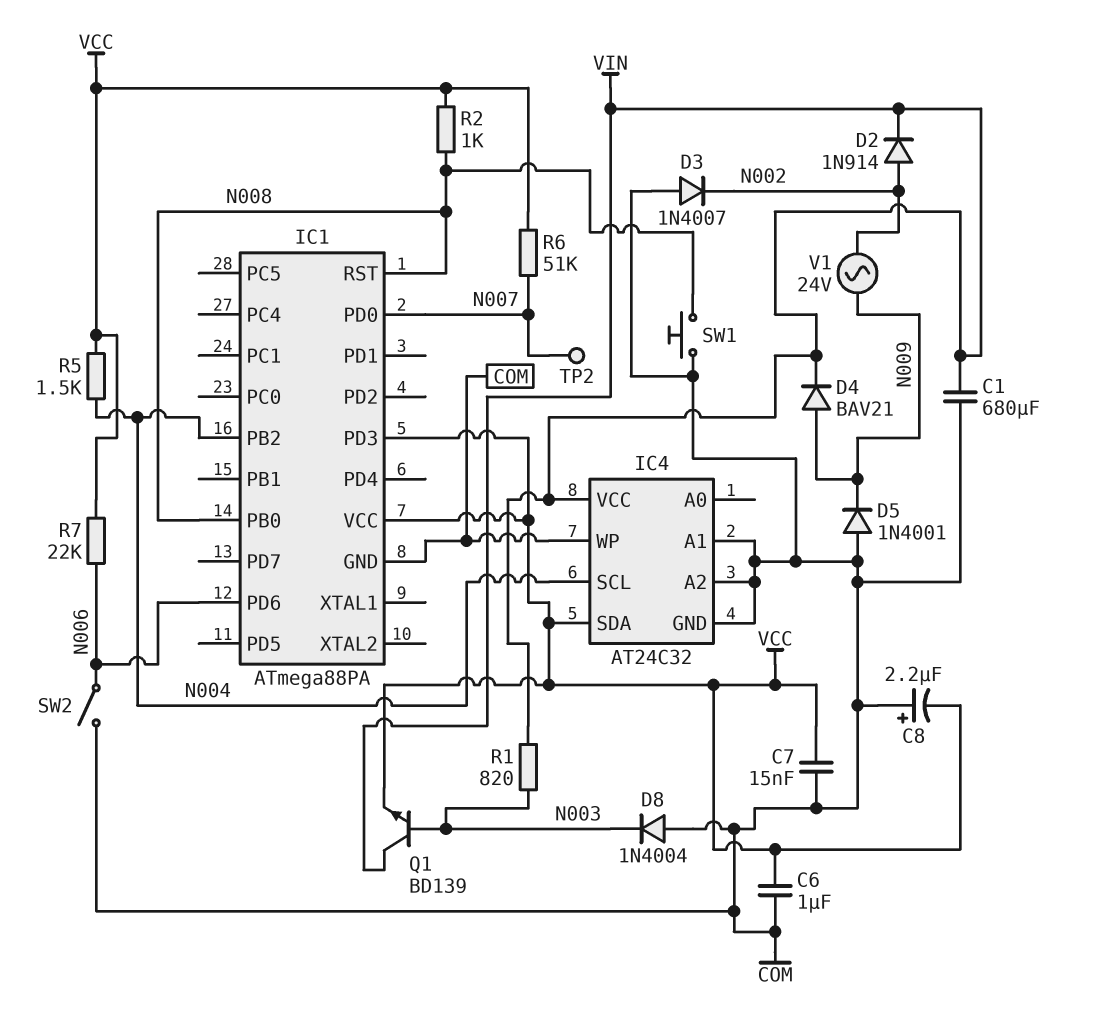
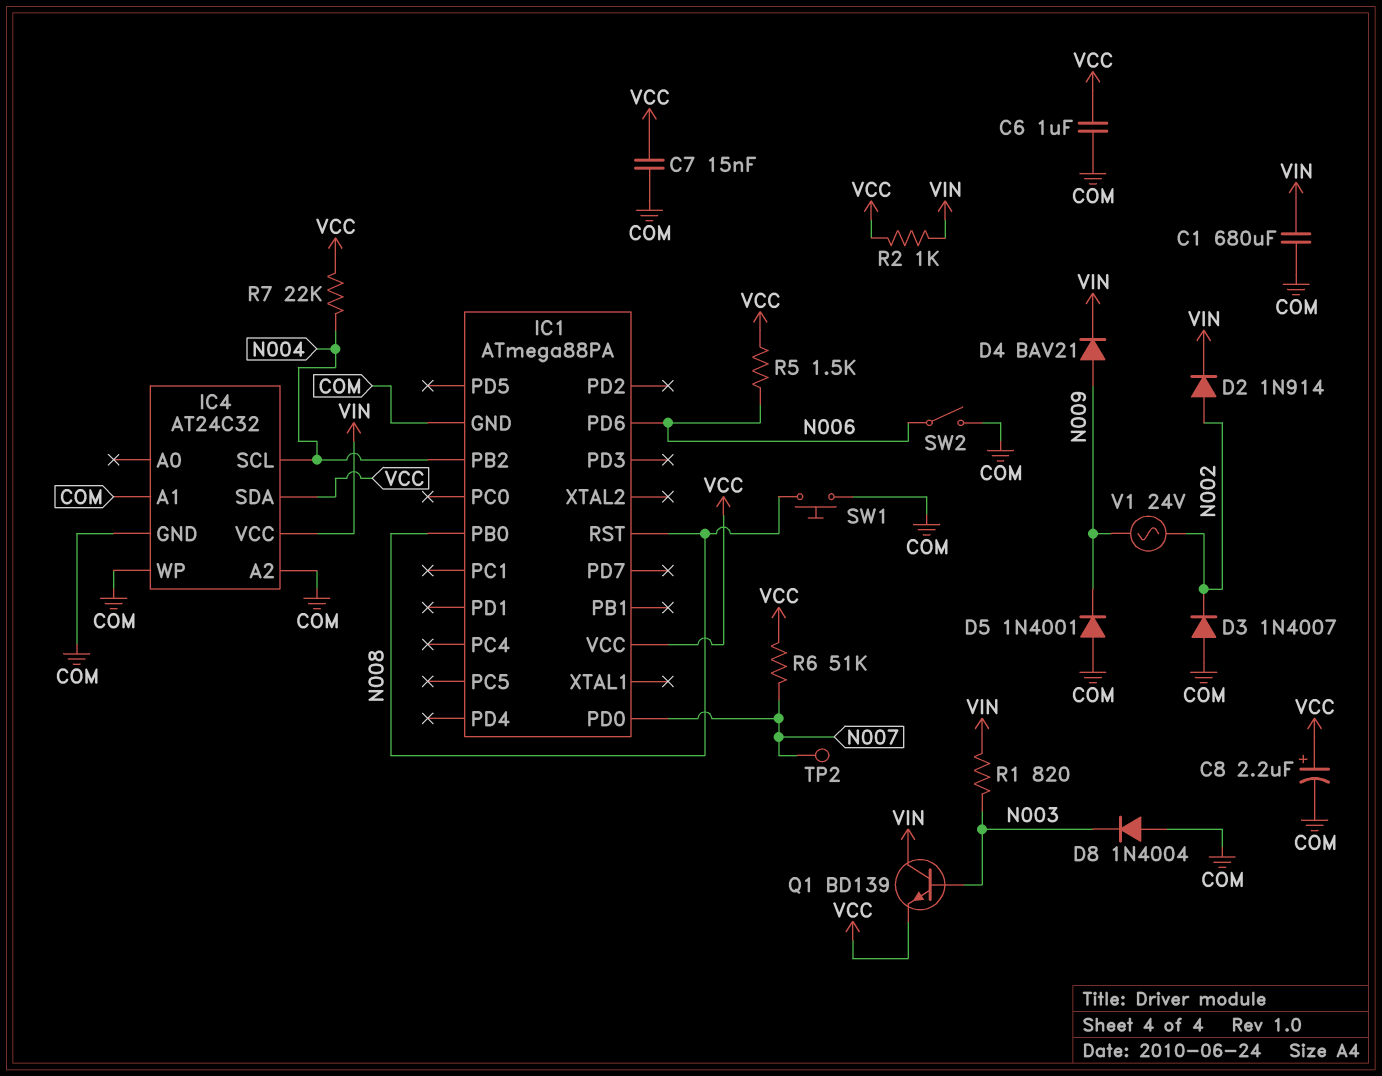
C8: 2.2uF (plus COM, minus VCC) -> 2.2uF (plus VCC, minus COM)
IC1 pin PD3: VCC -> none
R2: 1k (N008, VCC) -> 1k (VCC, VIN)
R5: 1.5k (N004, VCC) -> 1.5k (N006, VCC)
R7: 22k (N006, VCC) -> 22k (N004, VCC)

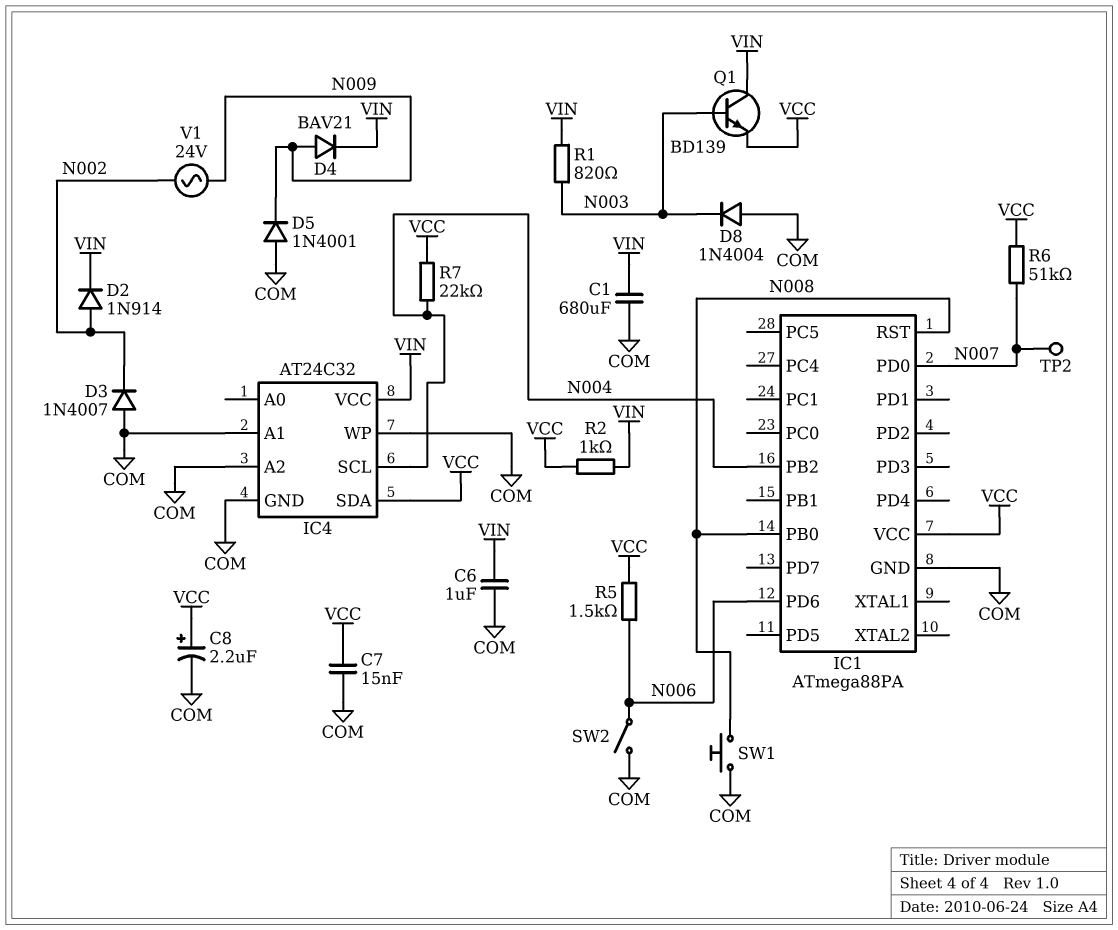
C6: 1uF (COM, VCC) -> 1uF (COM, VIN)

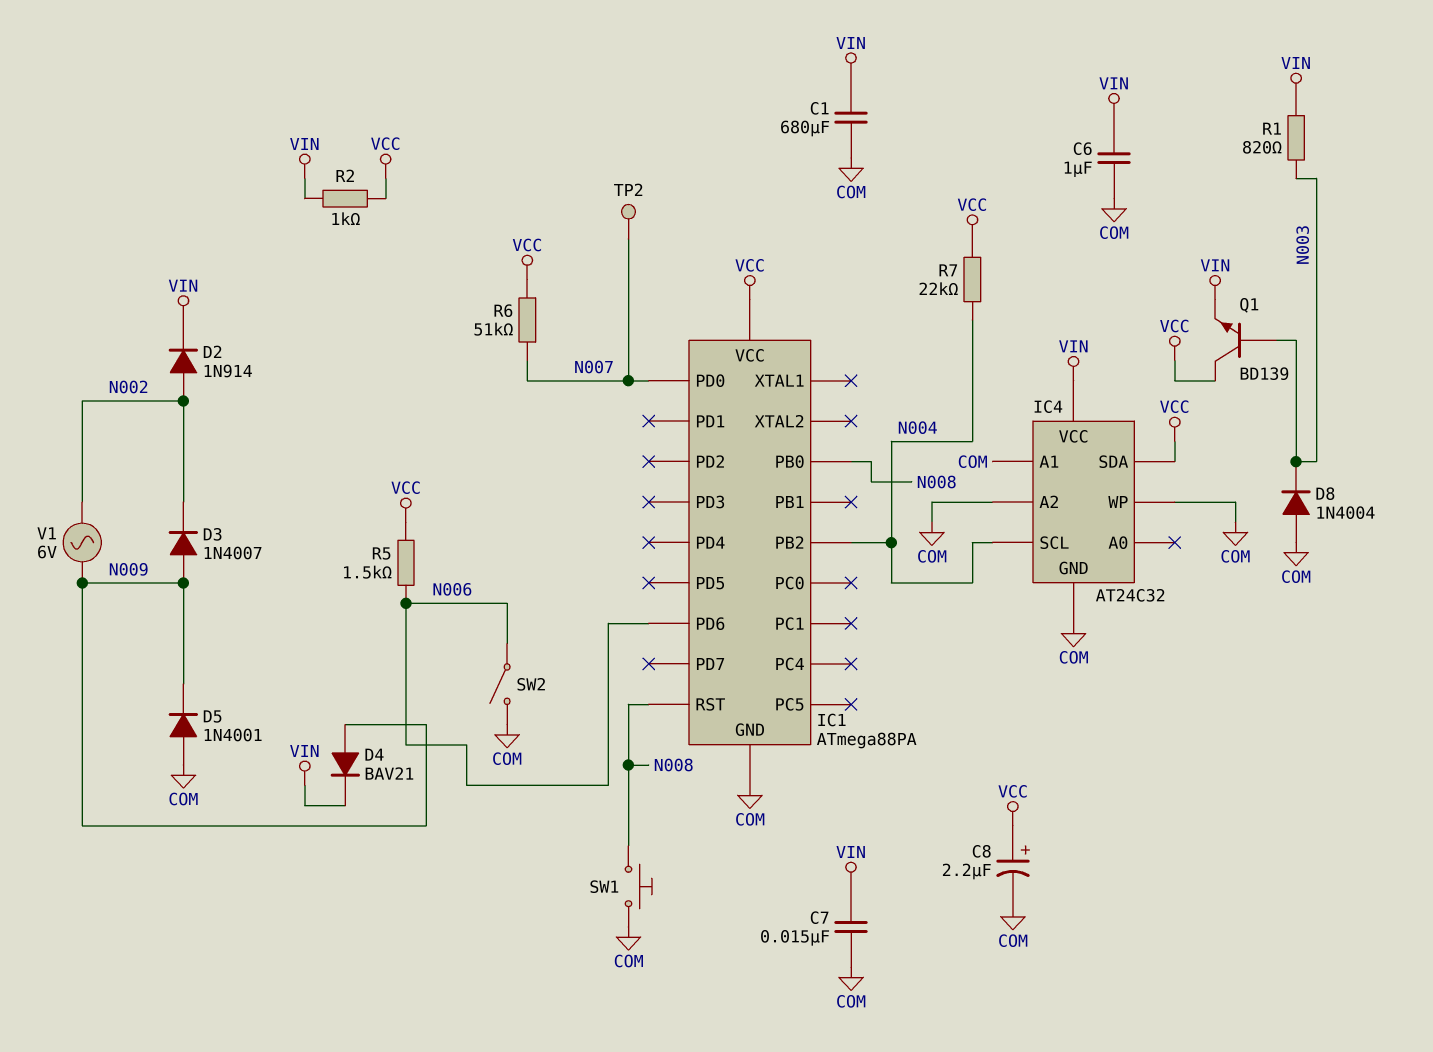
C7: 15nF (COM, VCC) -> 15nF (COM, VIN)
D3: diode 1N4007 (A COM, K N002) -> diode 1N4007 (A N009, K N002)
Q1: NPN BD139 (B N003, C VIN, E VCC) -> NPN BD139 (B N003, C VCC, E VIN)
V1: AC 24V (N002, N009) -> AC 6V (N002, N009)

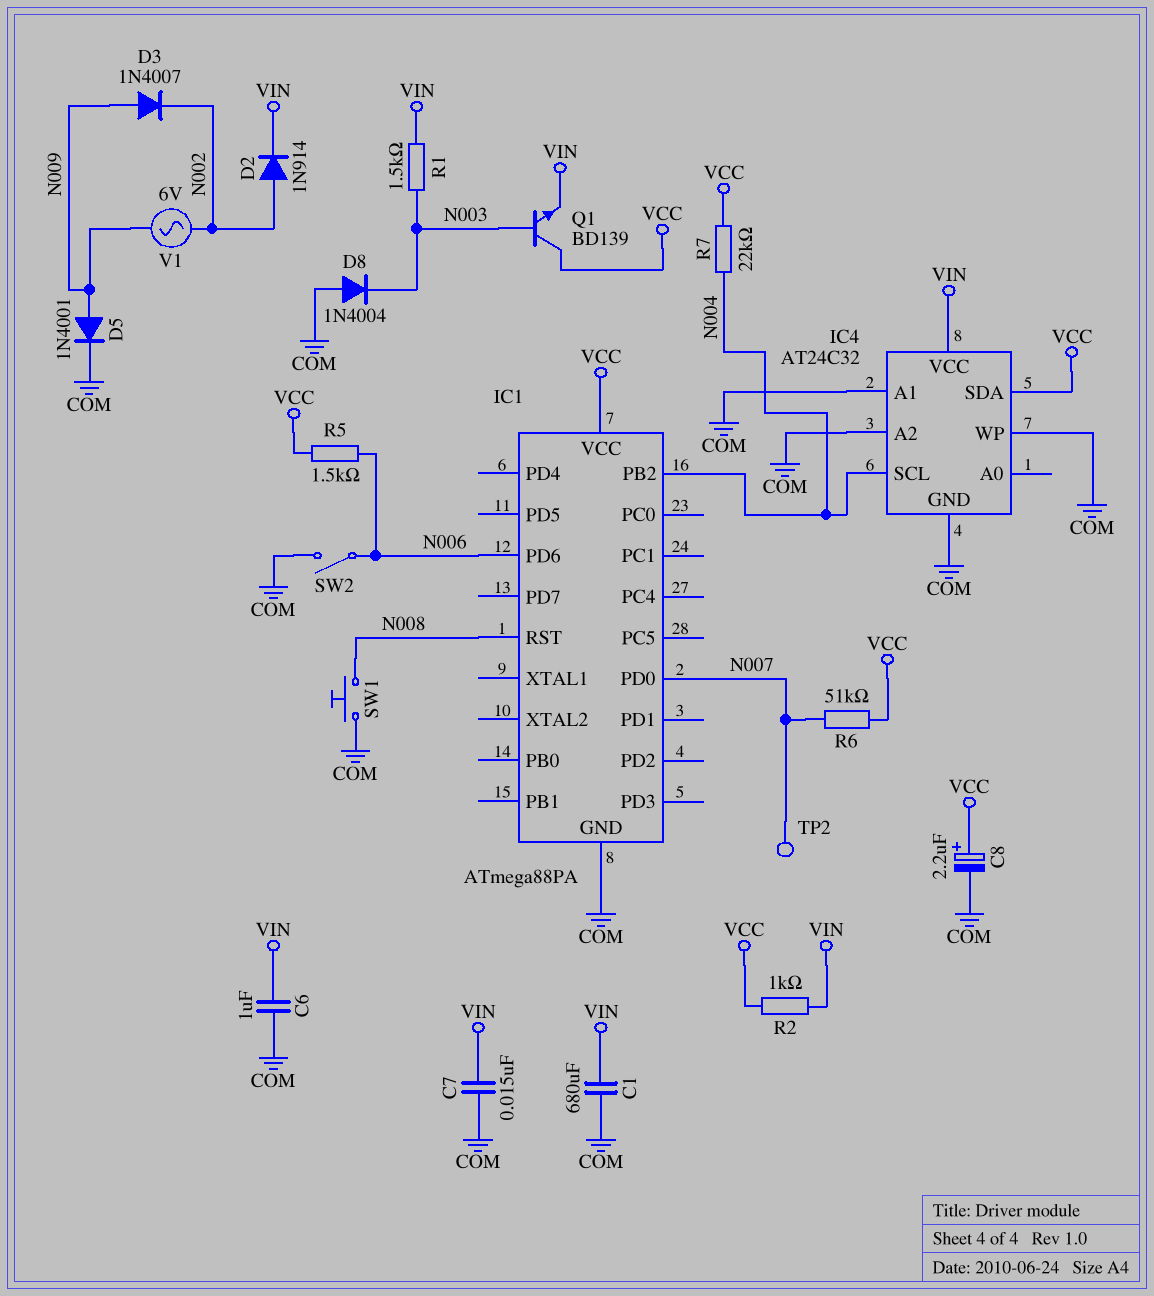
D4: diode BAV21 (A N009, K VIN) -> none
D5: diode 1N4001 (A COM, K N009) -> diode 1N4001 (A N009, K COM)
IC1 pin PB0: N008 -> none
R1: 820 (N003, VIN) -> 1.5k (N003, VIN)

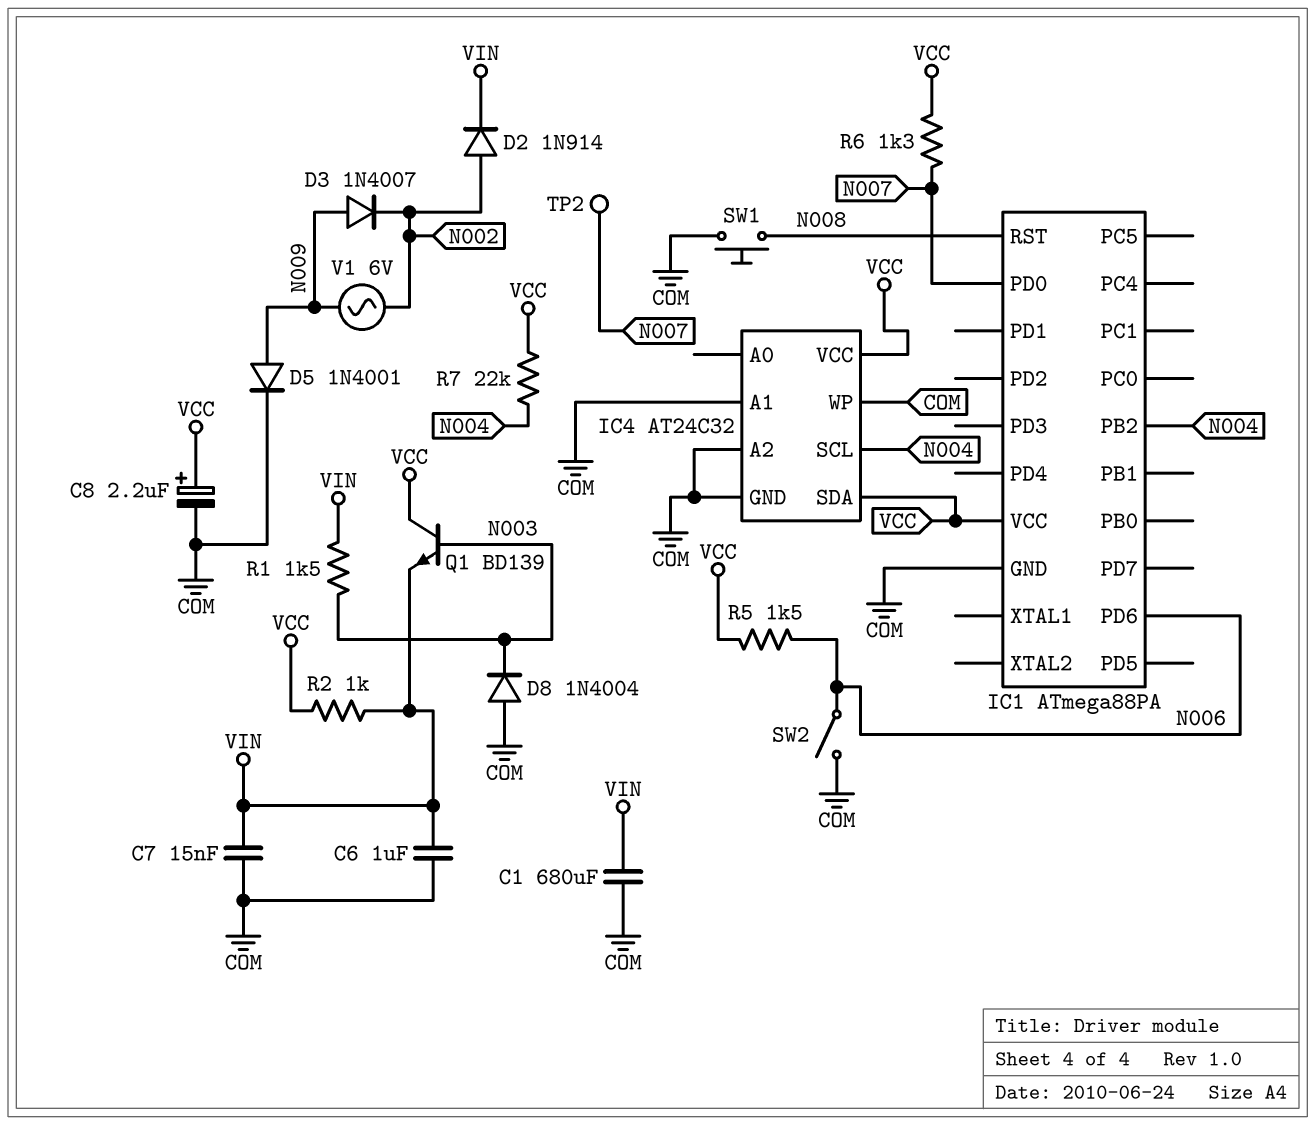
IC4 pin VCC: VIN -> VCC
R6: 51k (N007, VCC) -> 1.3k (N007, VCC)

